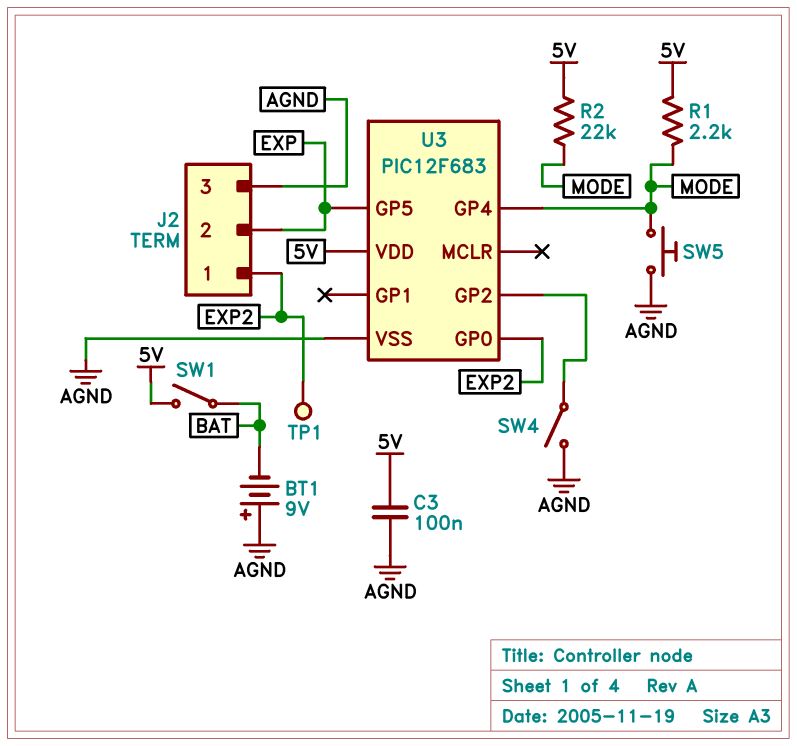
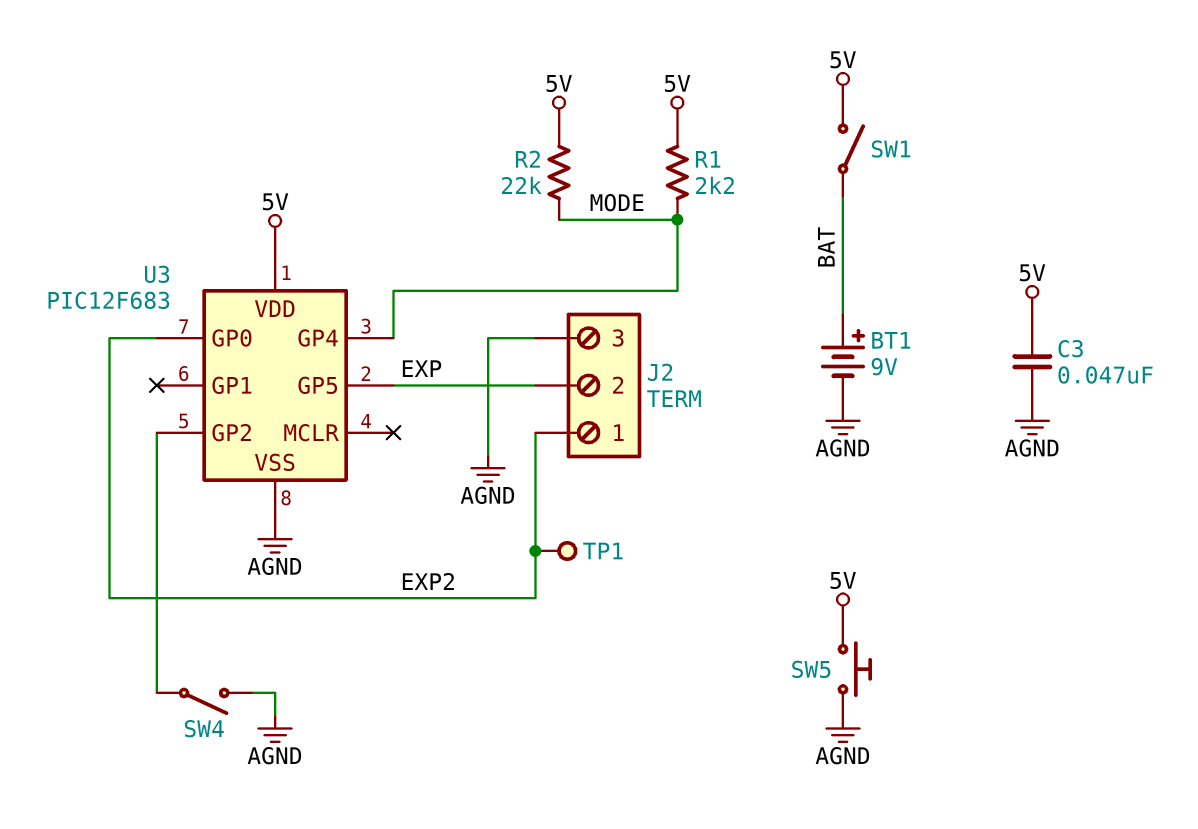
BT1: 9V (plus AGND, minus BAT) -> 9V (plus BAT, minus AGND)
C3: 100nF (5V, AGND) -> 47nF (5V, AGND)
SW5: button (AGND, MODE) -> button (5V, AGND)

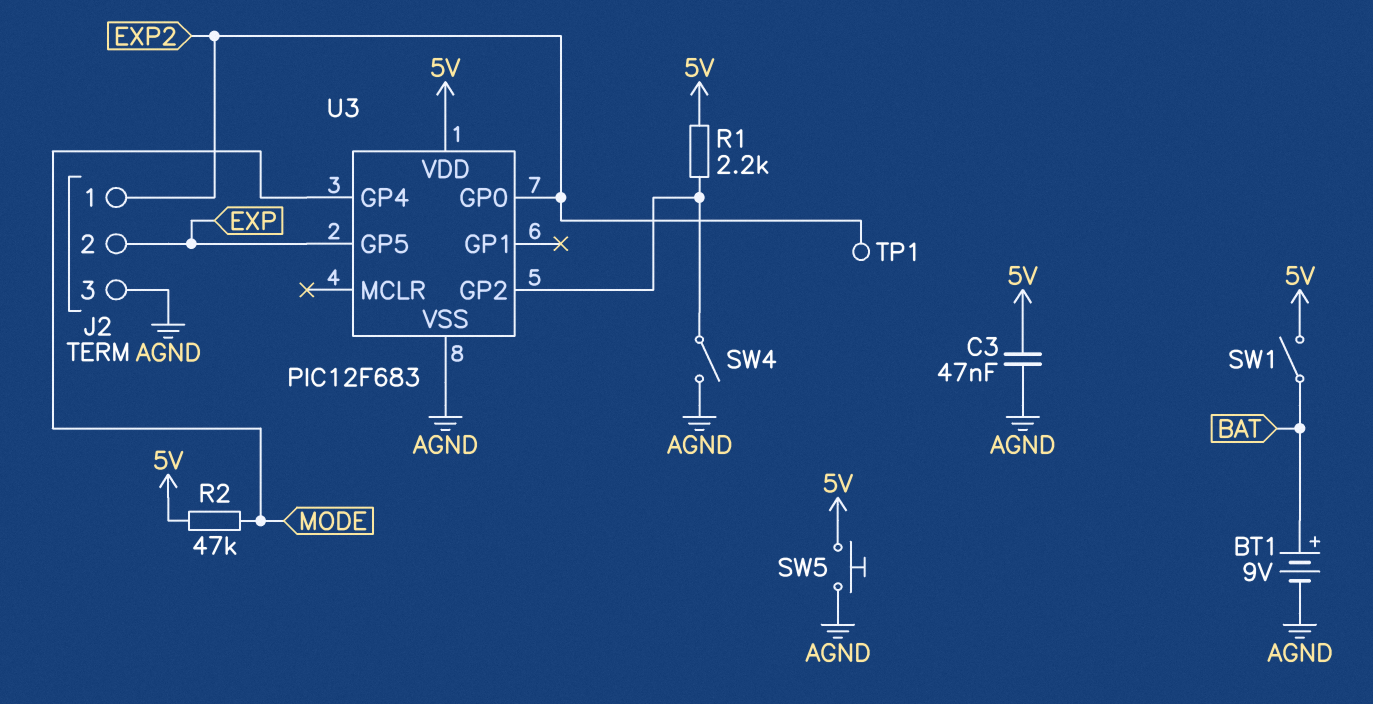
R1: 2.2k (5V, MODE) -> 2.2k (5V, U3/GP2)
R2: 22k (5V, MODE) -> 47k (5V, MODE)

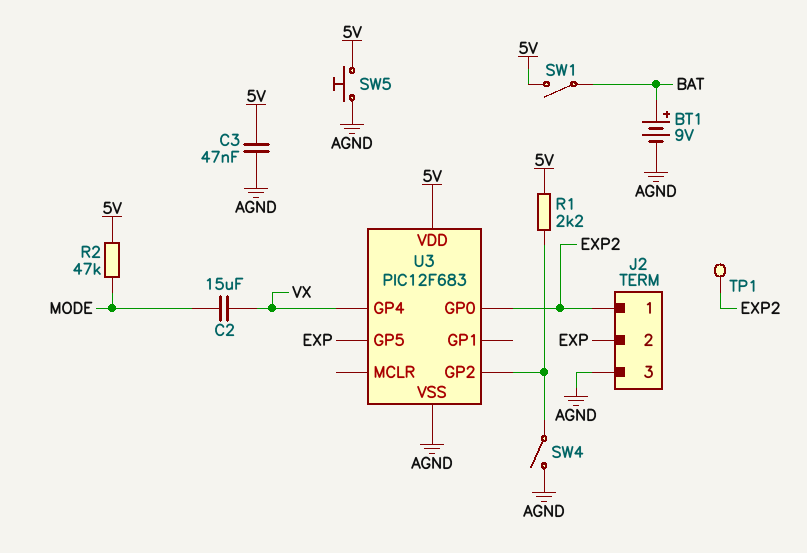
C2: none -> 15uF (MODE, VX)
U3 pin GP4: MODE -> VX

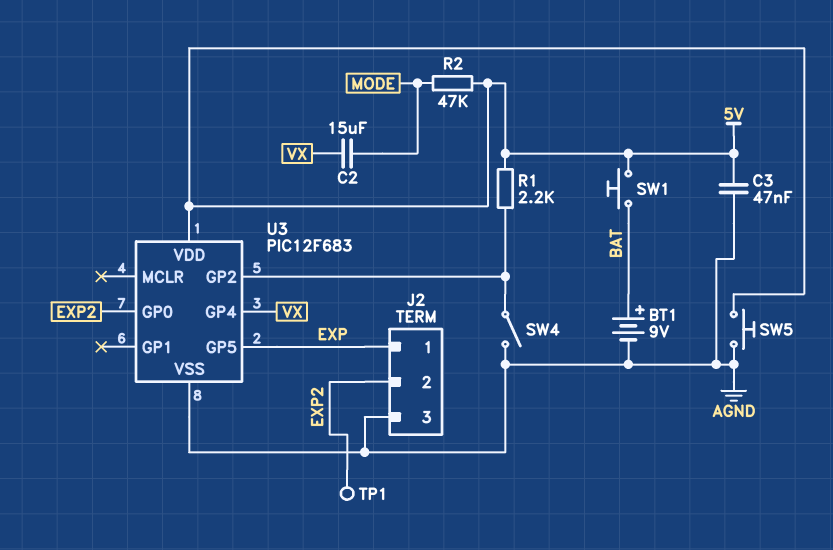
J2 pin 1: EXP2 -> EXP
J2 pin 2: EXP -> EXP2
SW1: switch (5V, BAT) -> button (5V, BAT)

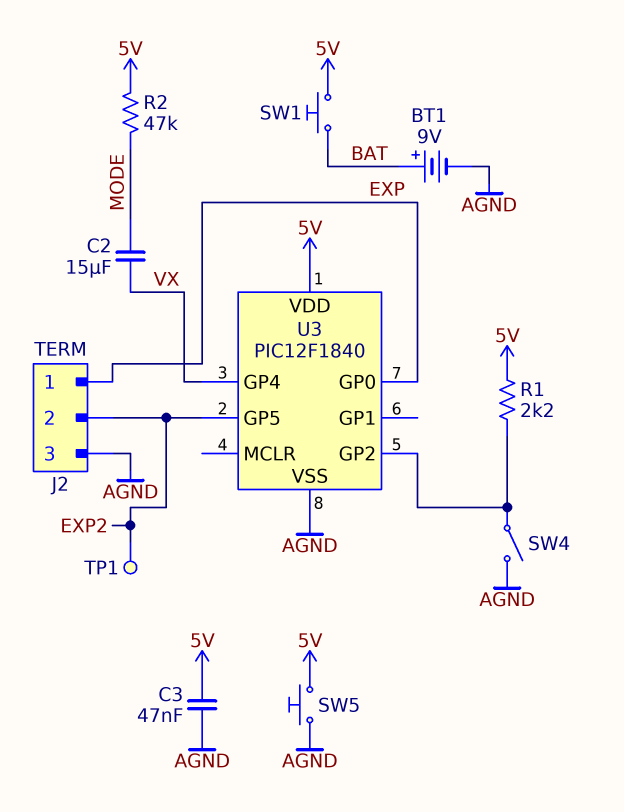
U3: PIC12F683 -> PIC12F1840
U3 pin GP0: EXP2 -> EXP
U3 pin GP5: EXP -> EXP2

